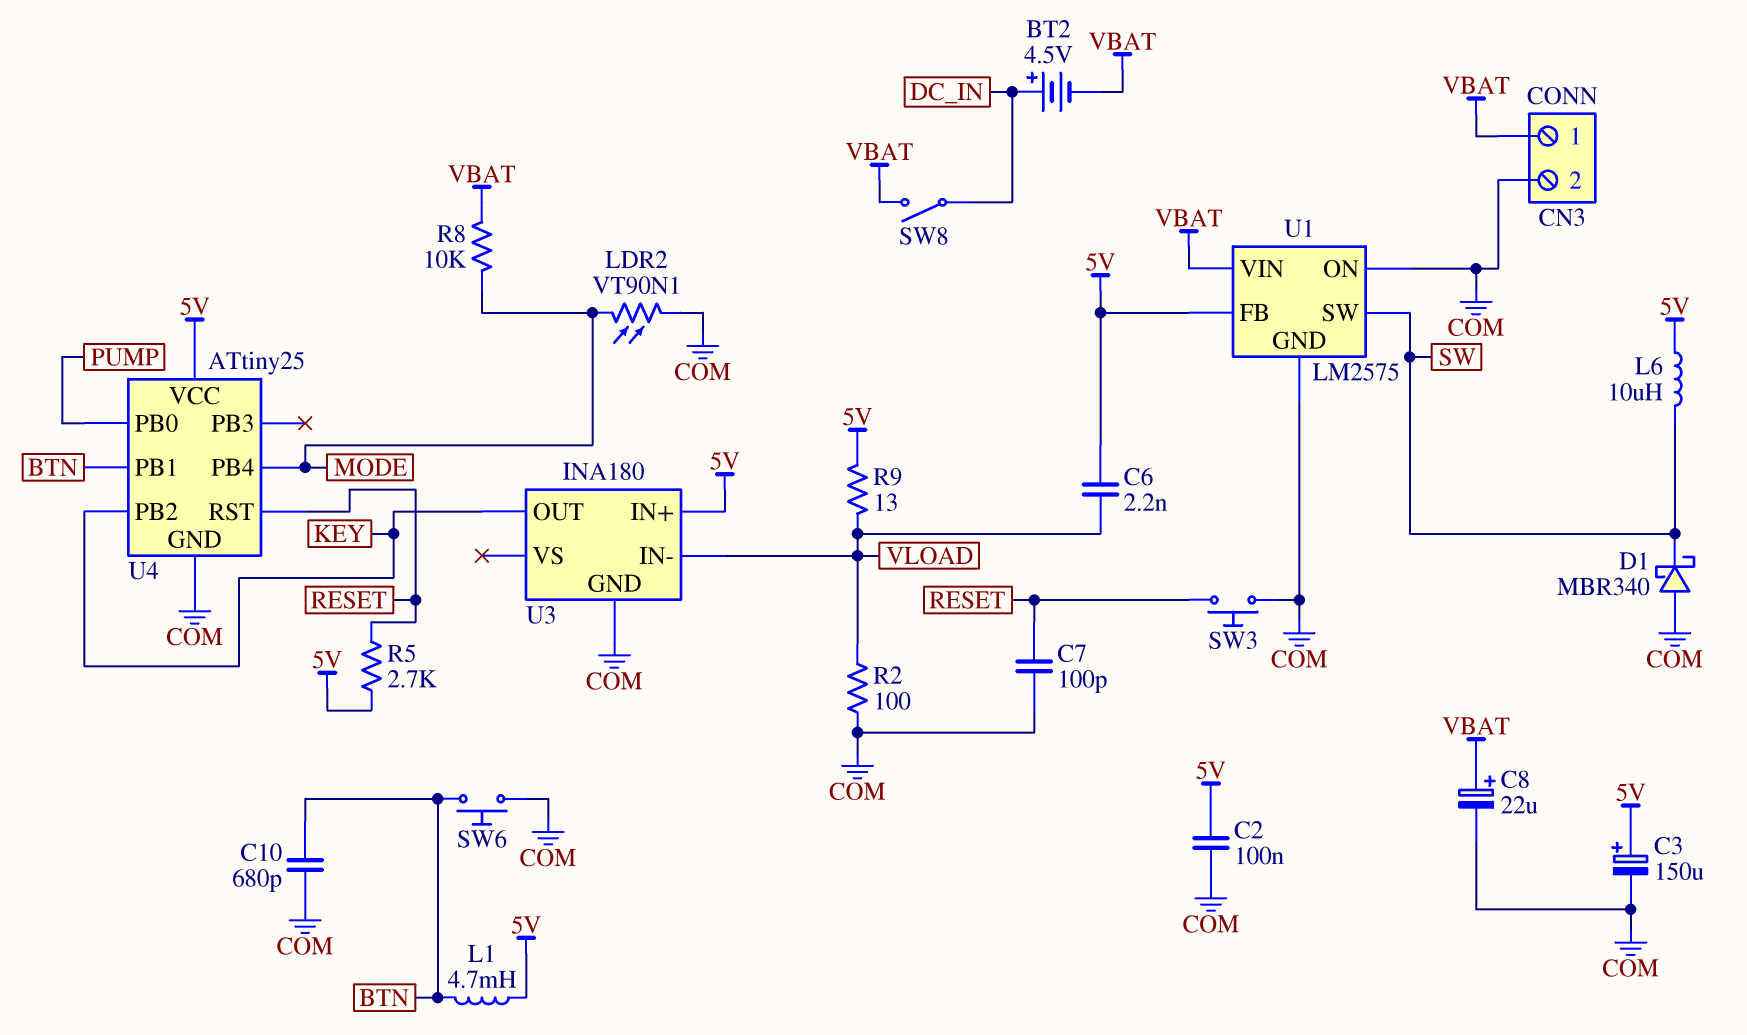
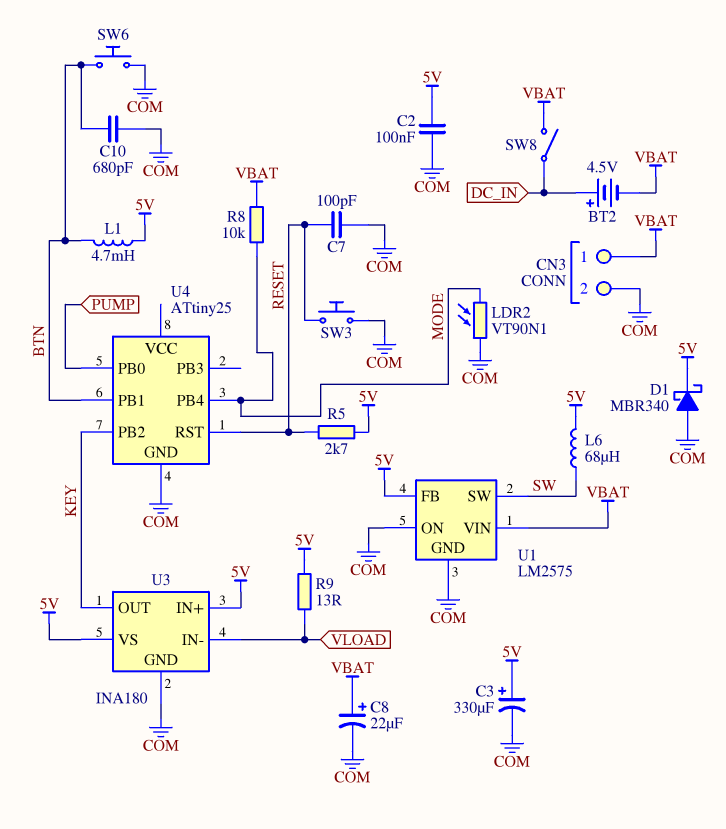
C3: 150uF (plus 5V, minus COM) -> 330uF (plus 5V, minus COM)
C6: 2.2nF (5V, VLOAD) -> none
D1: schottky MBR340 (A COM, K SW) -> schottky MBR340 (A COM, K 5V)
L6: 10uH (5V, SW) -> 68uH (5V, SW)
R2: 100 (COM, VLOAD) -> none
U3 pin VS: none -> 5V
U4 pin VCC: 5V -> none

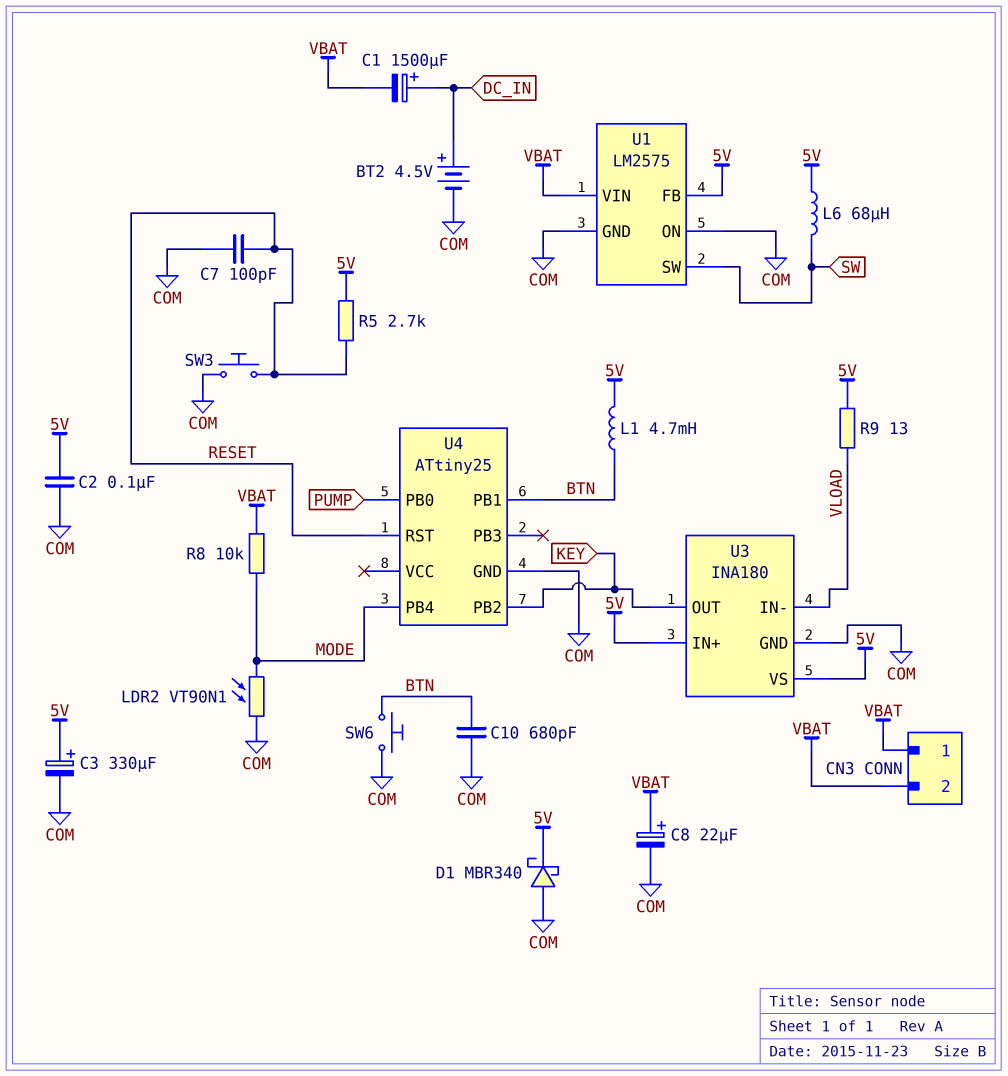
BT2: 4.5V (plus DC_IN, minus VBAT) -> 4.5V (plus DC_IN, minus COM)
C1: none -> 1500uF (plus DC_IN, minus VBAT)
CN3 pin 2: COM -> VBAT
SW8: switch (DC_IN, VBAT) -> none

